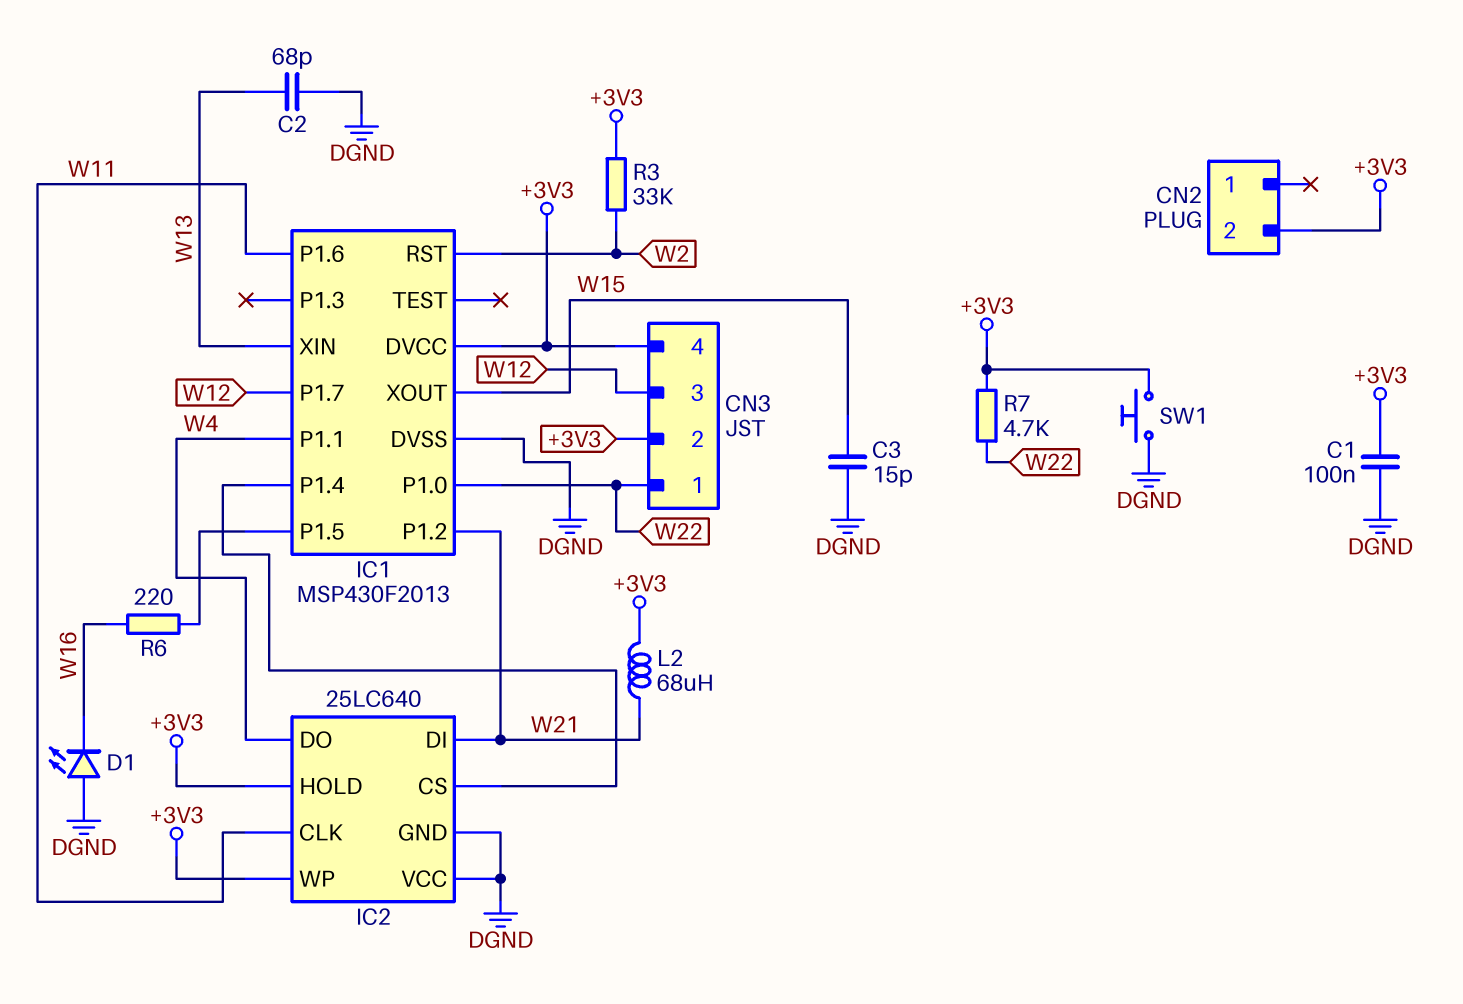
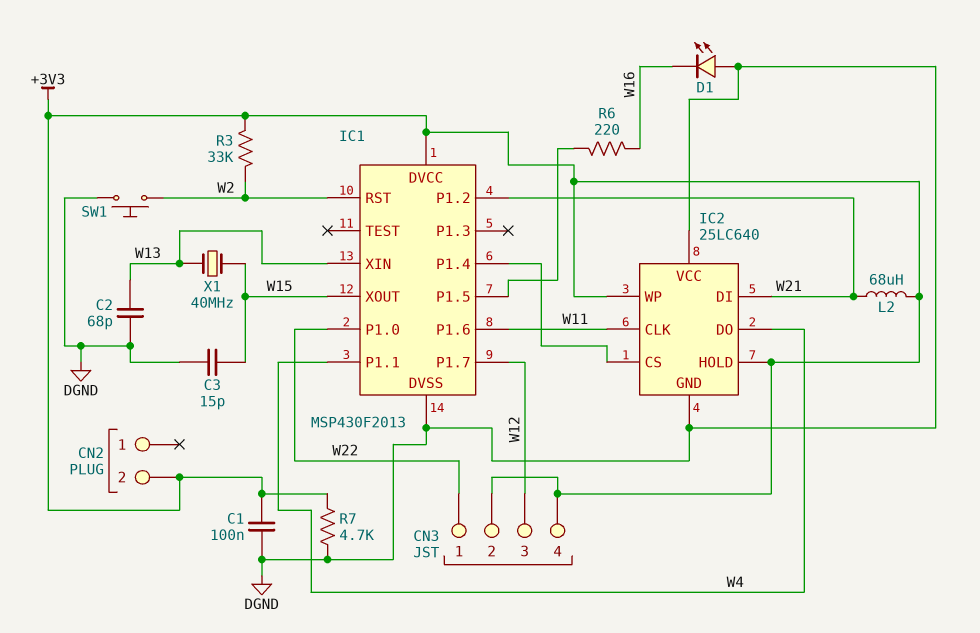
R7: 4.7k (+3V3, W22) -> 4.7k (+3V3, DGND)
SW1: button (+3V3, DGND) -> button (DGND, W2)
X1: none -> 40MHz (W13, W15)

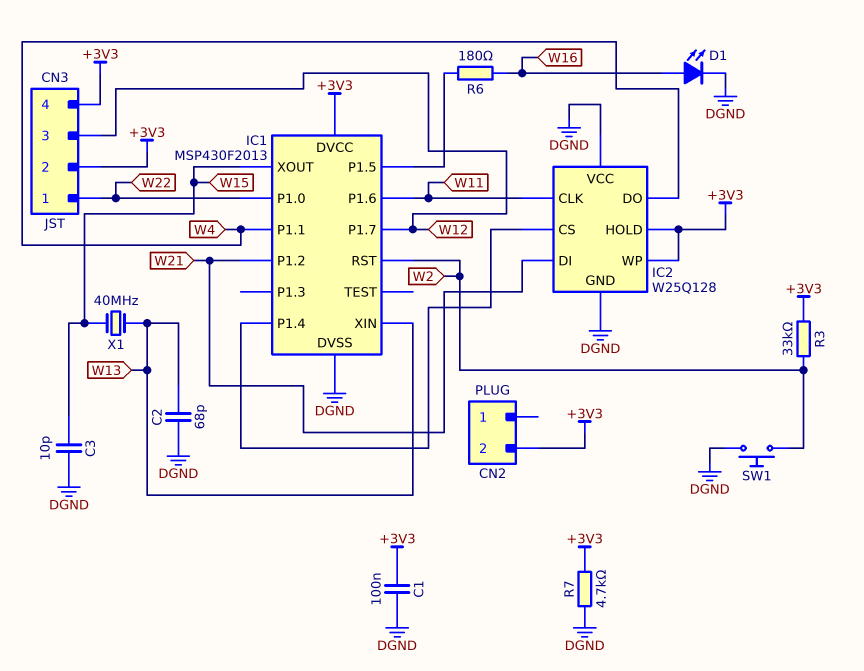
C3: 15pF (DGND, W15) -> 10pF (DGND, W15)
D1: LED (A DGND, K W16) -> LED (A W16, K DGND)
IC2: 25LC640 -> W25Q128
L2: 68uH (+3V3, W21) -> none
R6: 220 (IC1/P1.5, W16) -> 180 (IC1/P1.5, W16)

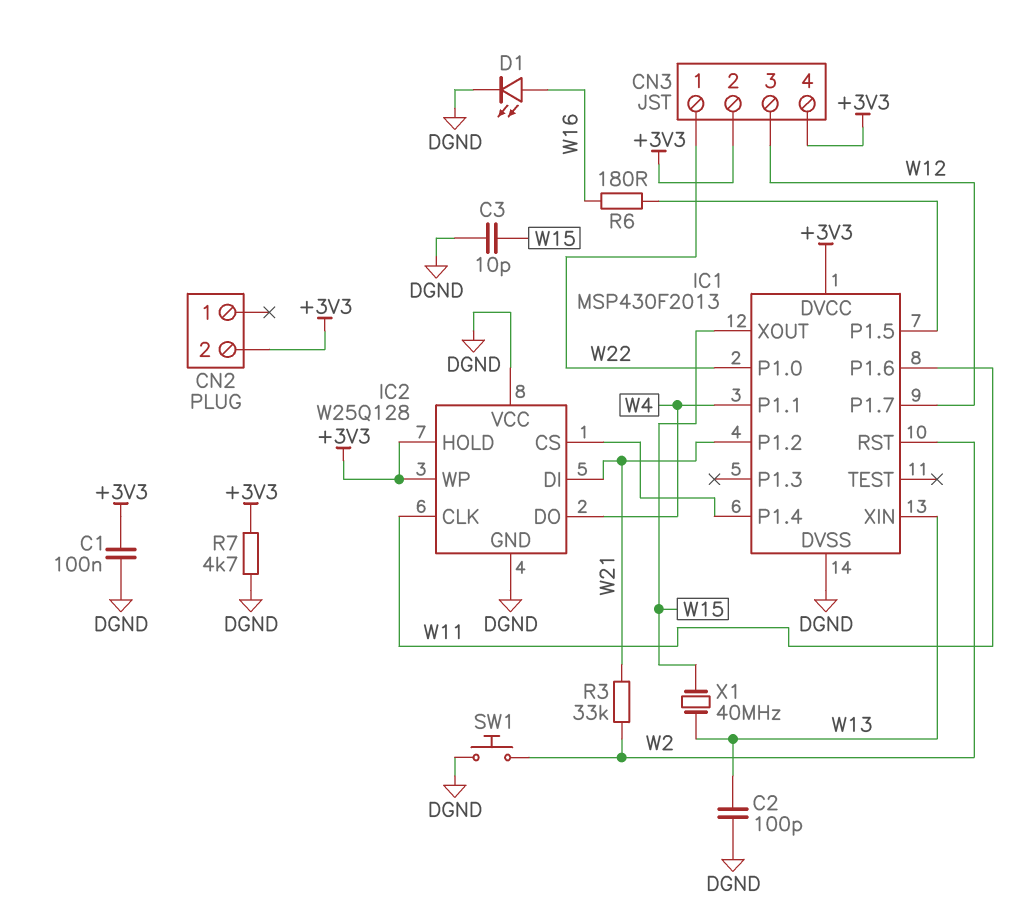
C2: 68pF (DGND, W13) -> 100pF (DGND, W13)
R3: 33k (+3V3, W2) -> 33k (W2, W21)

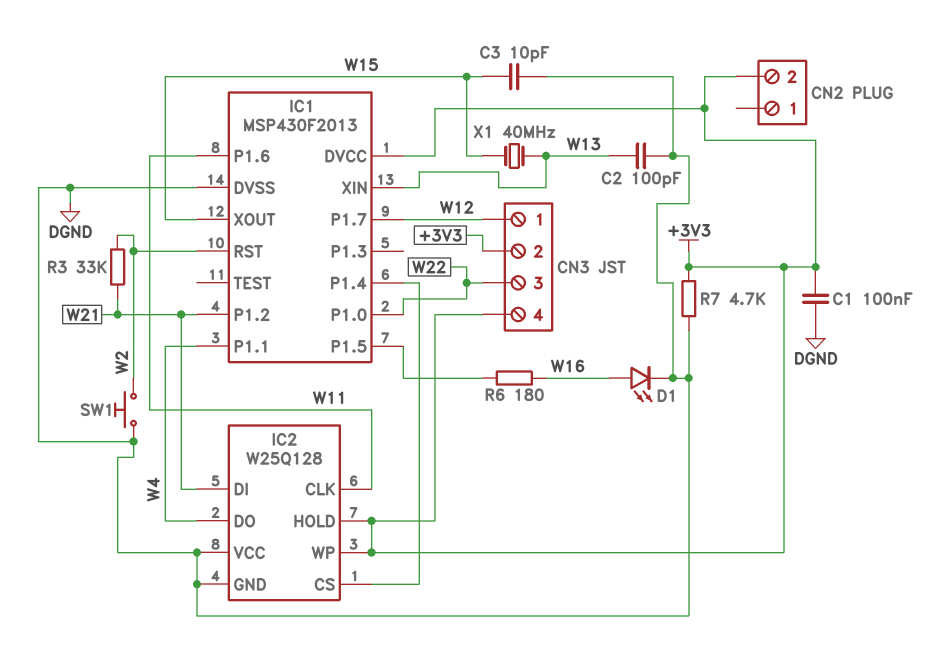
CN3 pin 1: W22 -> W12
CN3 pin 3: W12 -> W22

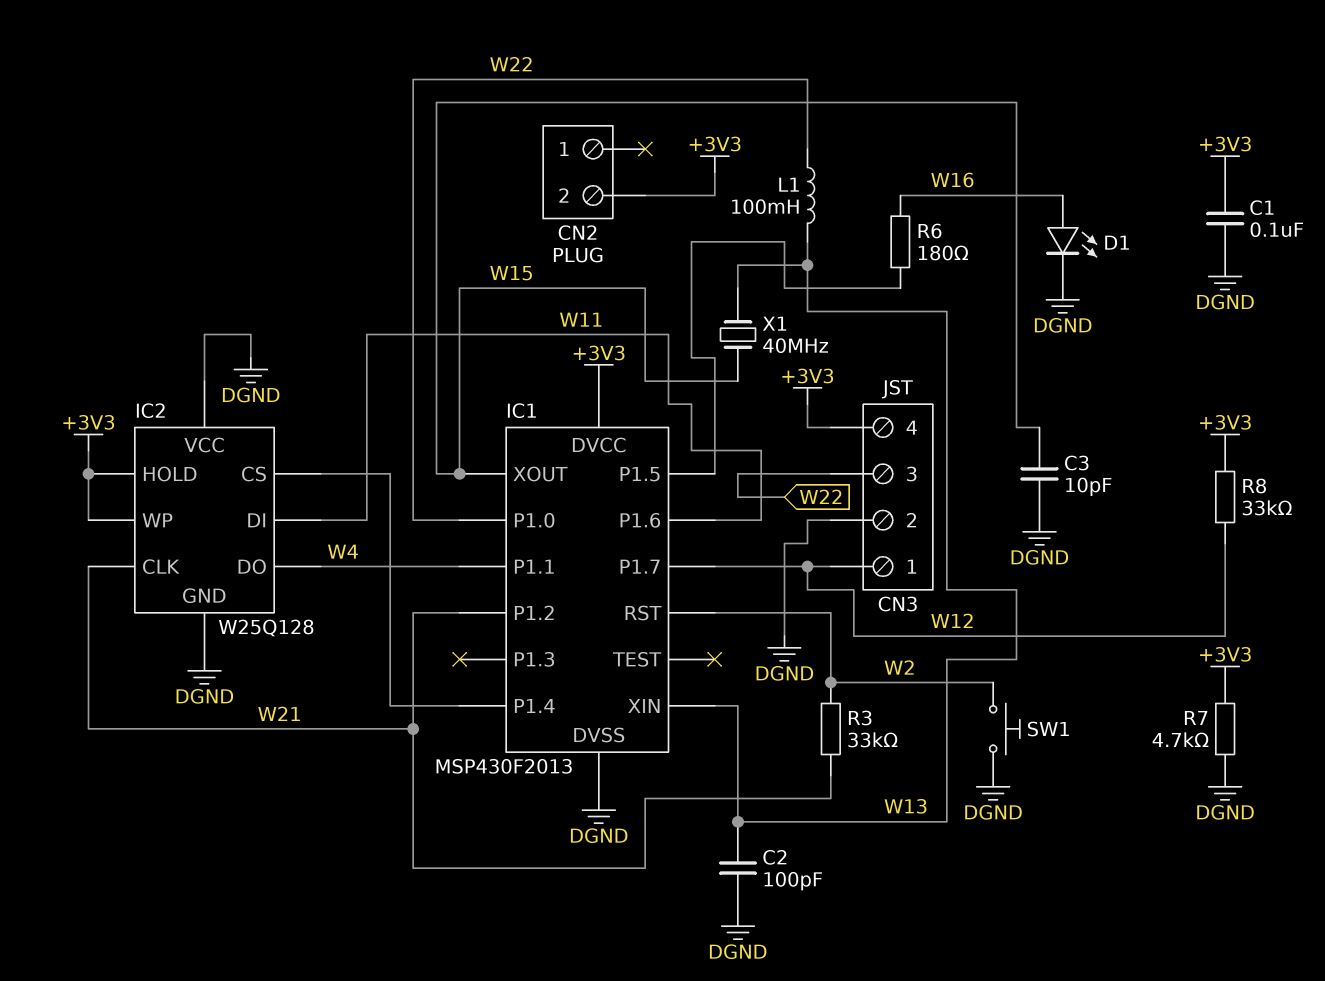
CN3 pin 2: +3V3 -> DGND
IC2 pin CLK: W11 -> W21
IC2 pin DI: W21 -> W11
L1: none -> 100mH (W13, W22)
R8: none -> 33k (+3V3, W12)

